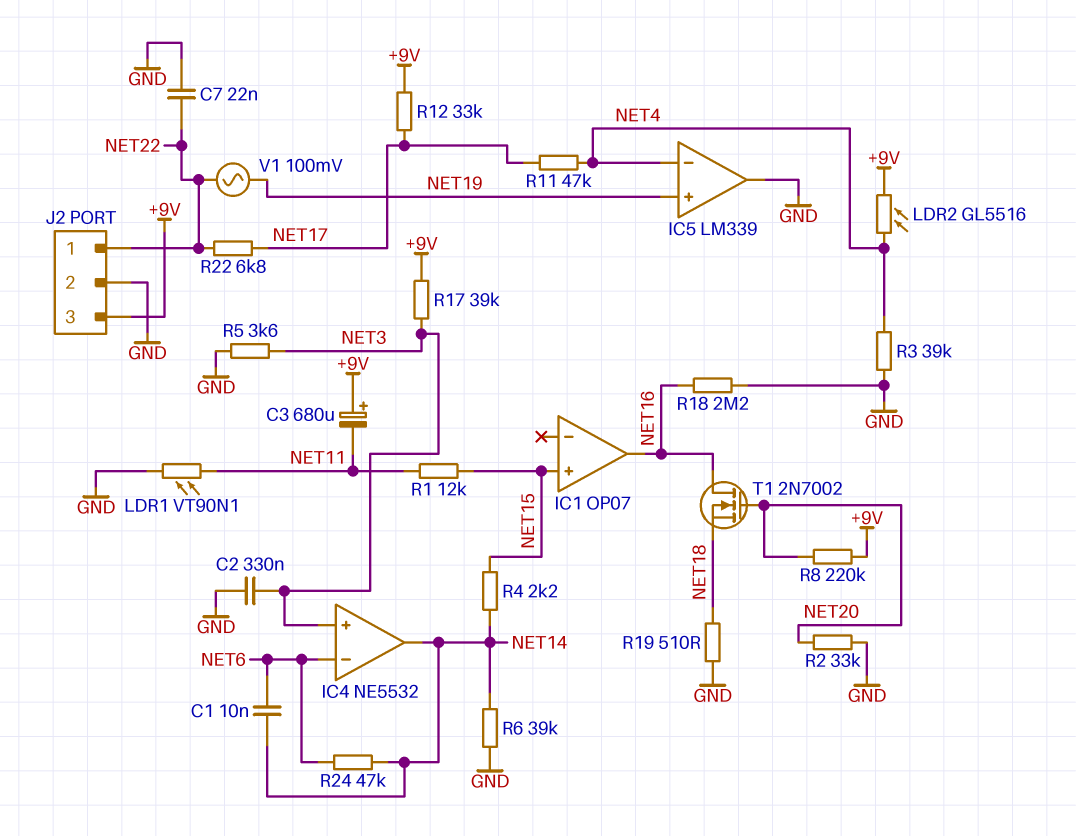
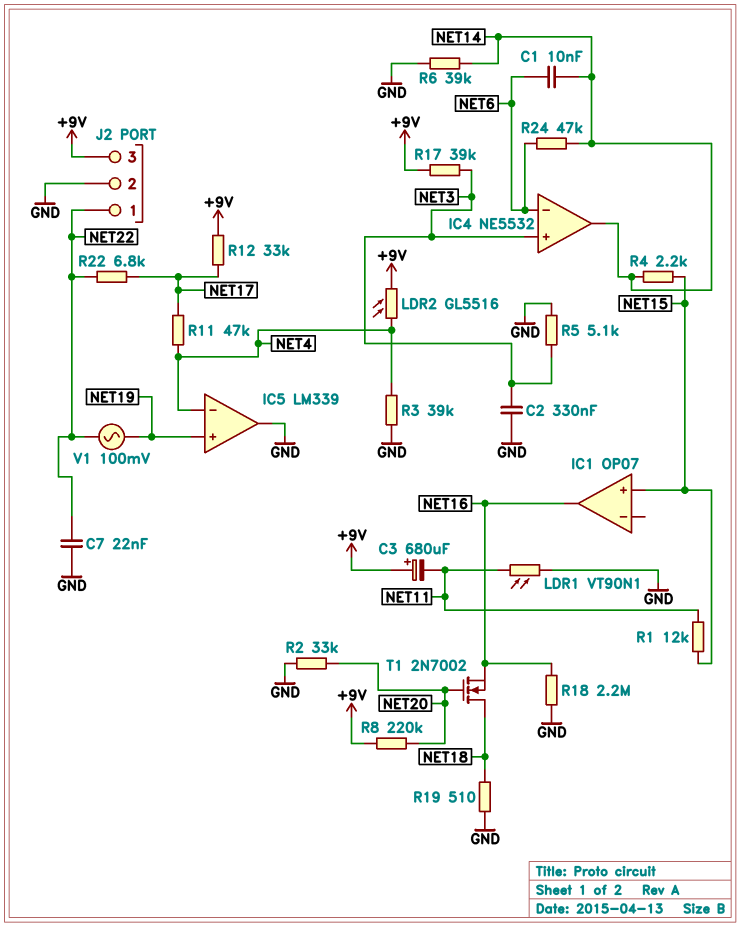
R5: 3.6k (GND, NET3) -> 5.1k (GND, NET3)
T1: NMOS 2N7002 (G NET20, D NET16, S NET18) -> NMOS 2N7002 (G NET20, D NET18, S NET16)

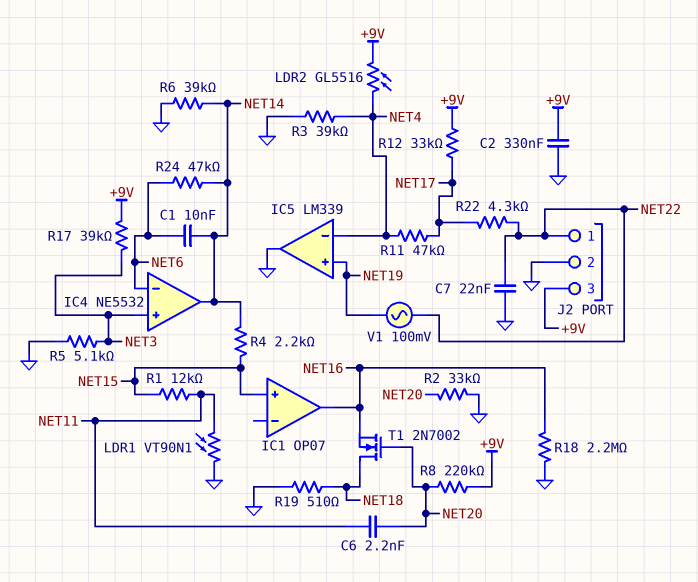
C2: 330nF (GND, NET3) -> 330nF (+9V, GND)
C3: 680uF (plus +9V, minus NET11) -> none
C6: none -> 2.2nF (NET11, NET20)
R22: 6.8k (NET17, NET22) -> 4.3k (NET17, NET22)

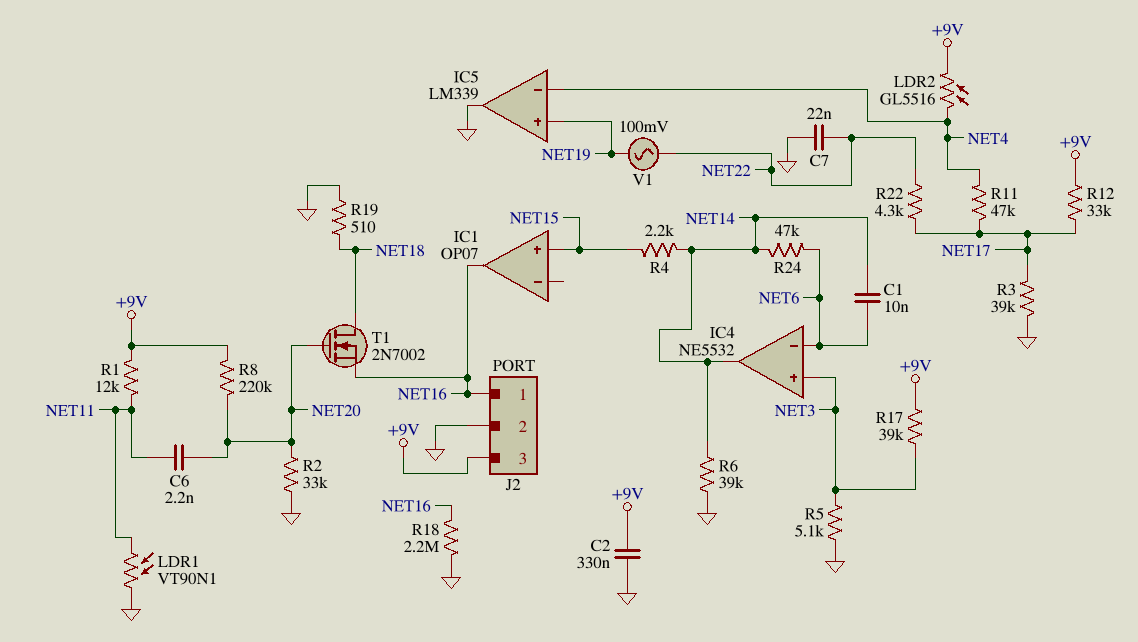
J2 pin 1: NET22 -> NET16
R1: 12k (NET11, NET15) -> 12k (+9V, NET11)
R3: 39k (GND, NET4) -> 39k (GND, NET17)

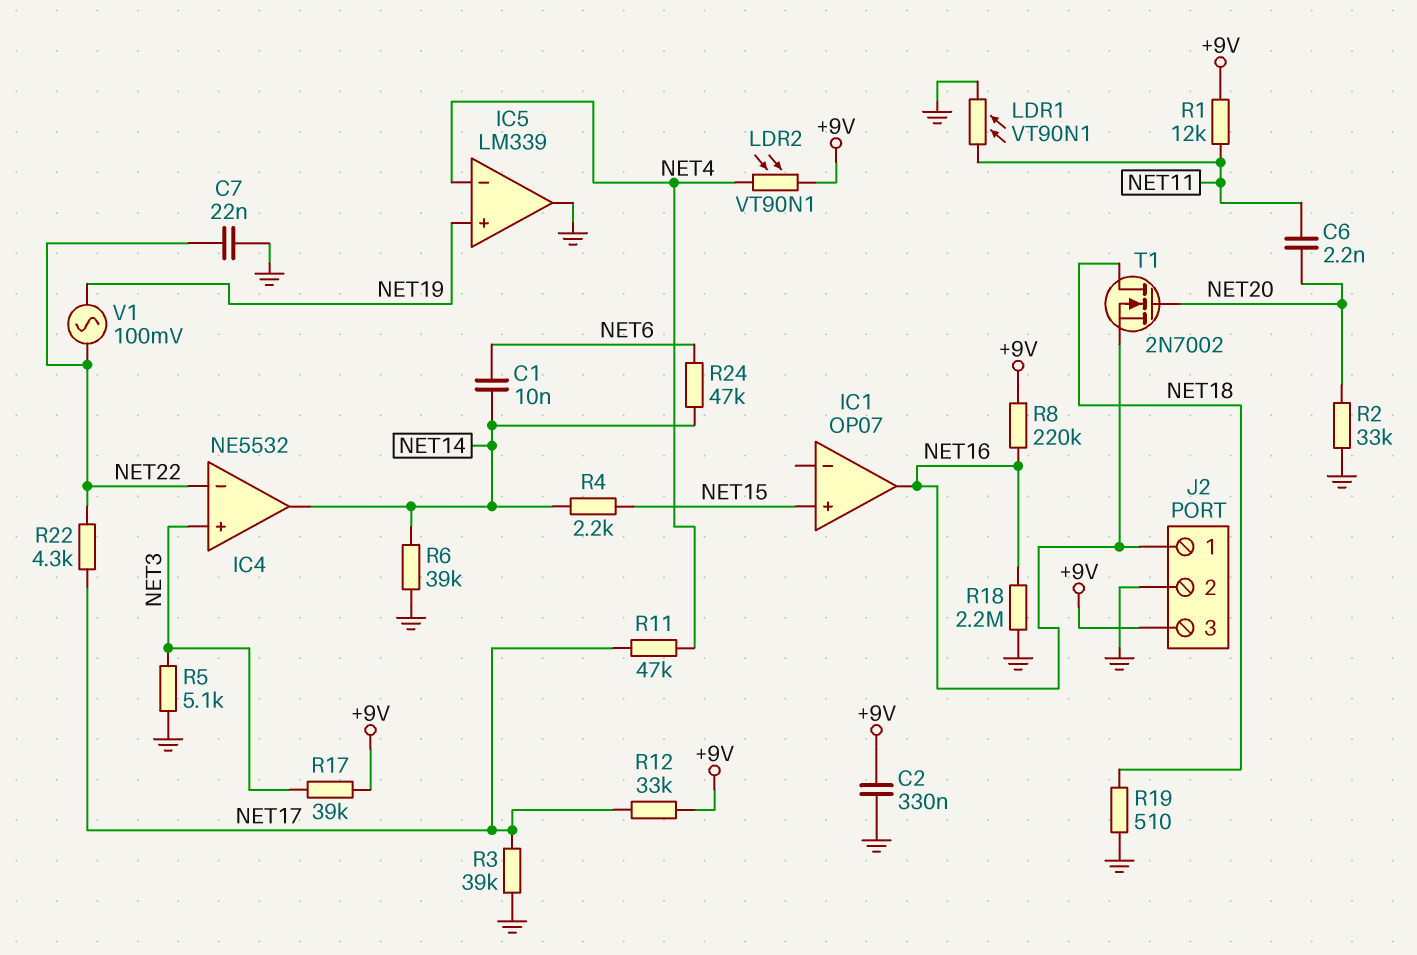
IC4 pin in-: NET6 -> NET22
LDR2: GL5516 (+9V, NET4) -> VT90N1 (+9V, NET4)
R8: 220k (+9V, NET20) -> 220k (+9V, NET16)

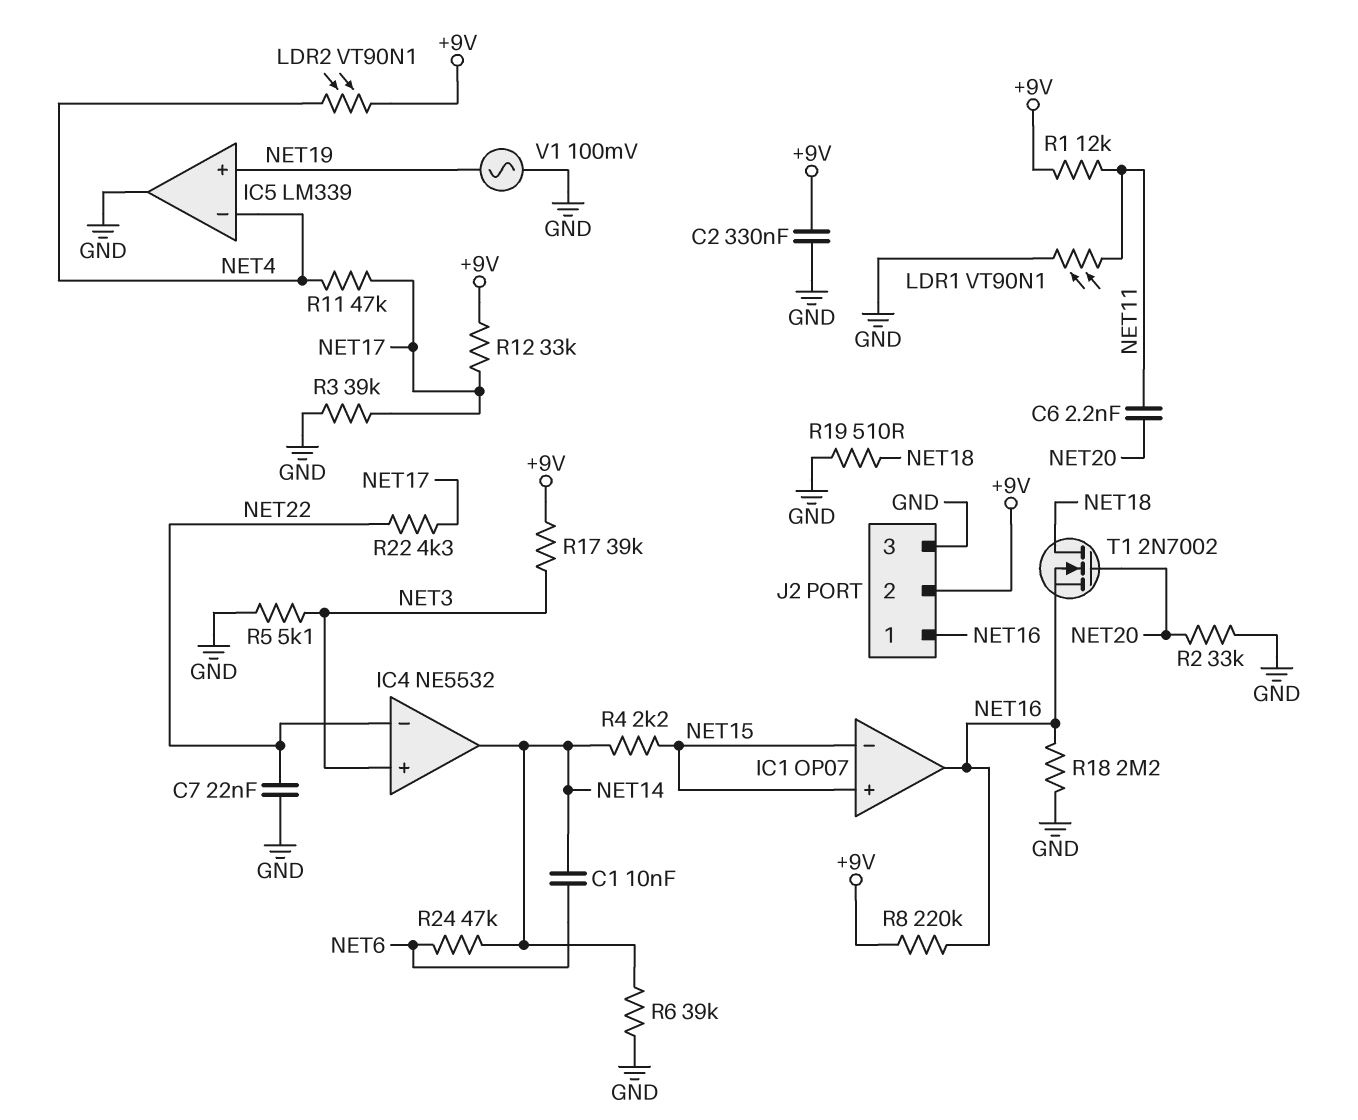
IC1 pin in-: none -> NET15
J2 pin 2: GND -> +9V
J2 pin 3: +9V -> GND
V1: AC 100mV (NET19, NET22) -> AC 100mV (GND, NET19)

